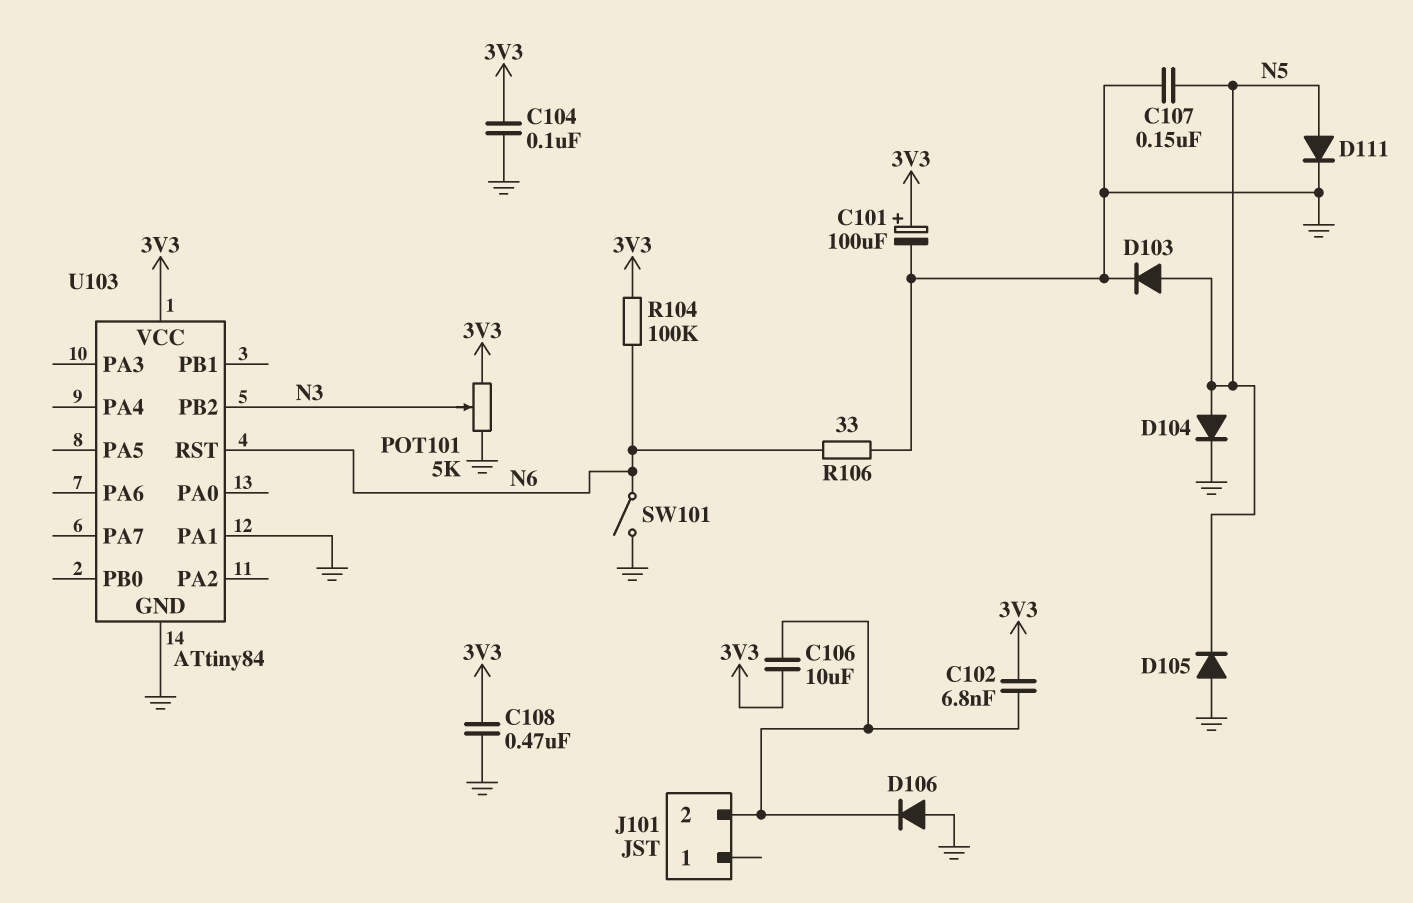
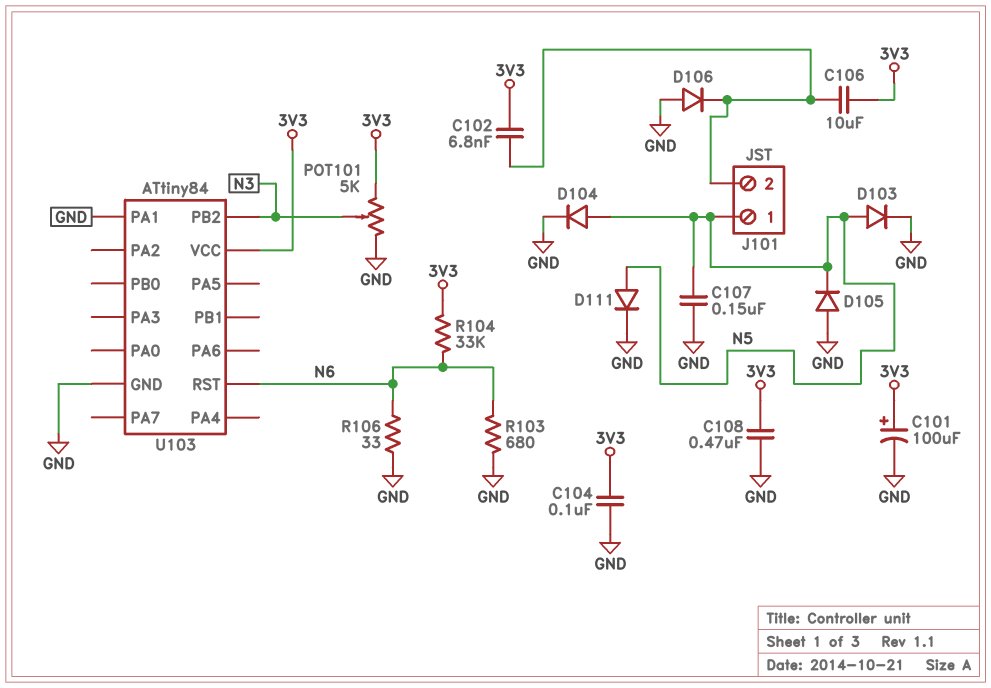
J101 pin 1: none -> N5
R103: none -> 680 (GND, N6)
R104: 100k (3V3, N6) -> 33k (3V3, N6)
SW101: switch (GND, N6) -> none

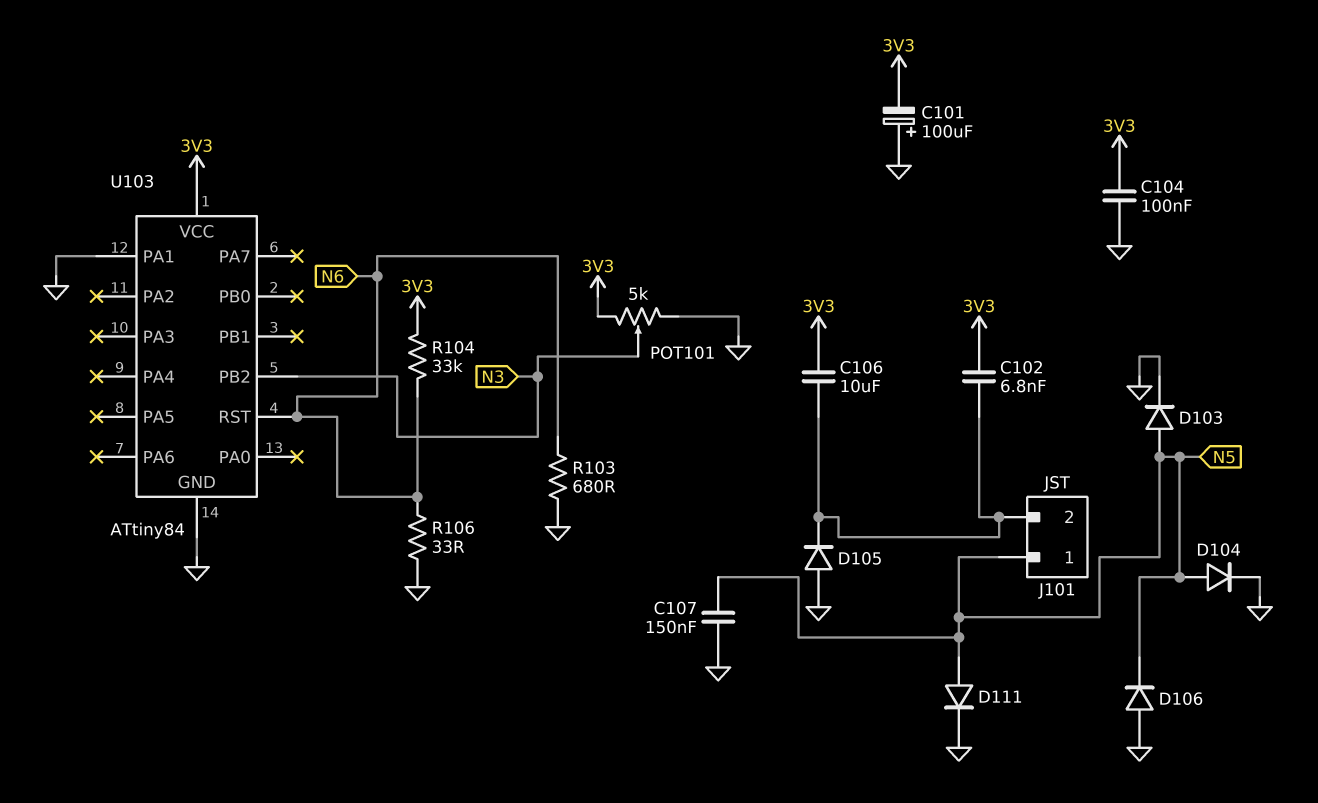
C101: 100uF (plus 3V3, minus GND) -> 100uF (plus GND, minus 3V3)
C108: 470nF (3V3, GND) -> none
D105: diode (A GND, K N5) -> diode (A GND, K J101/2)
D106: diode (A GND, K J101/2) -> diode (A GND, K N5)

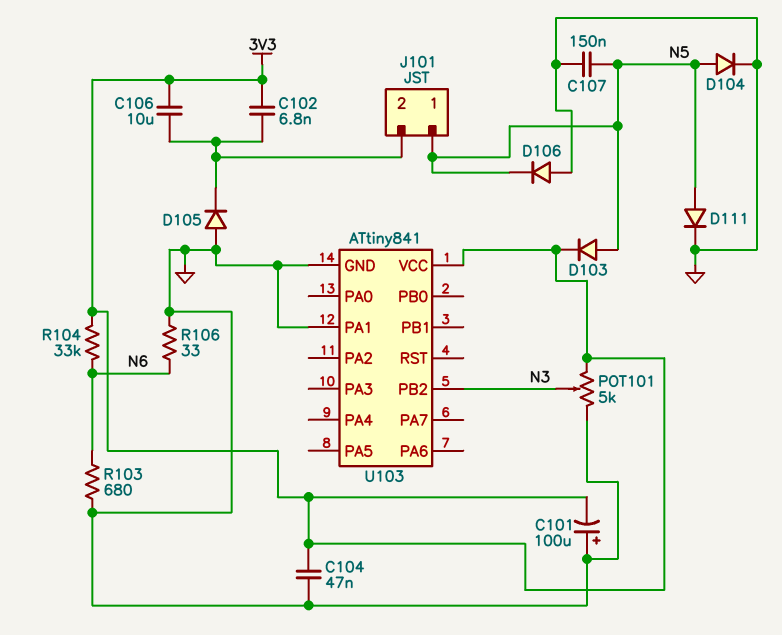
C104: 100nF (3V3, GND) -> 47nF (3V3, GND)
D103: diode (A N5, K GND) -> diode (A N5, K 3V3)
U103: ATtiny84 -> ATtiny841
U103 pin RST: N6 -> none

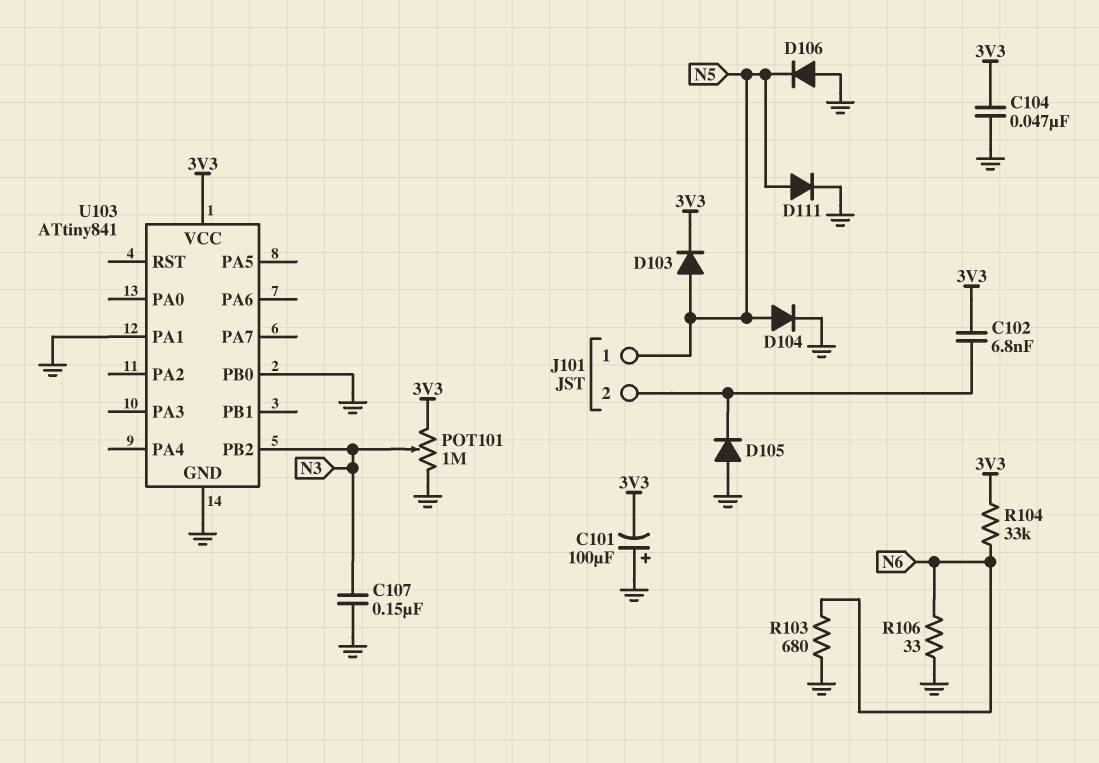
C106: 10uF (3V3, J101/2) -> none
C107: 150nF (GND, N5) -> 150nF (GND, N3)
POT101: 5k (3V3, GND, wiper N3) -> 1M (3V3, GND, wiper N3)
U103 pin PB0: none -> GND

